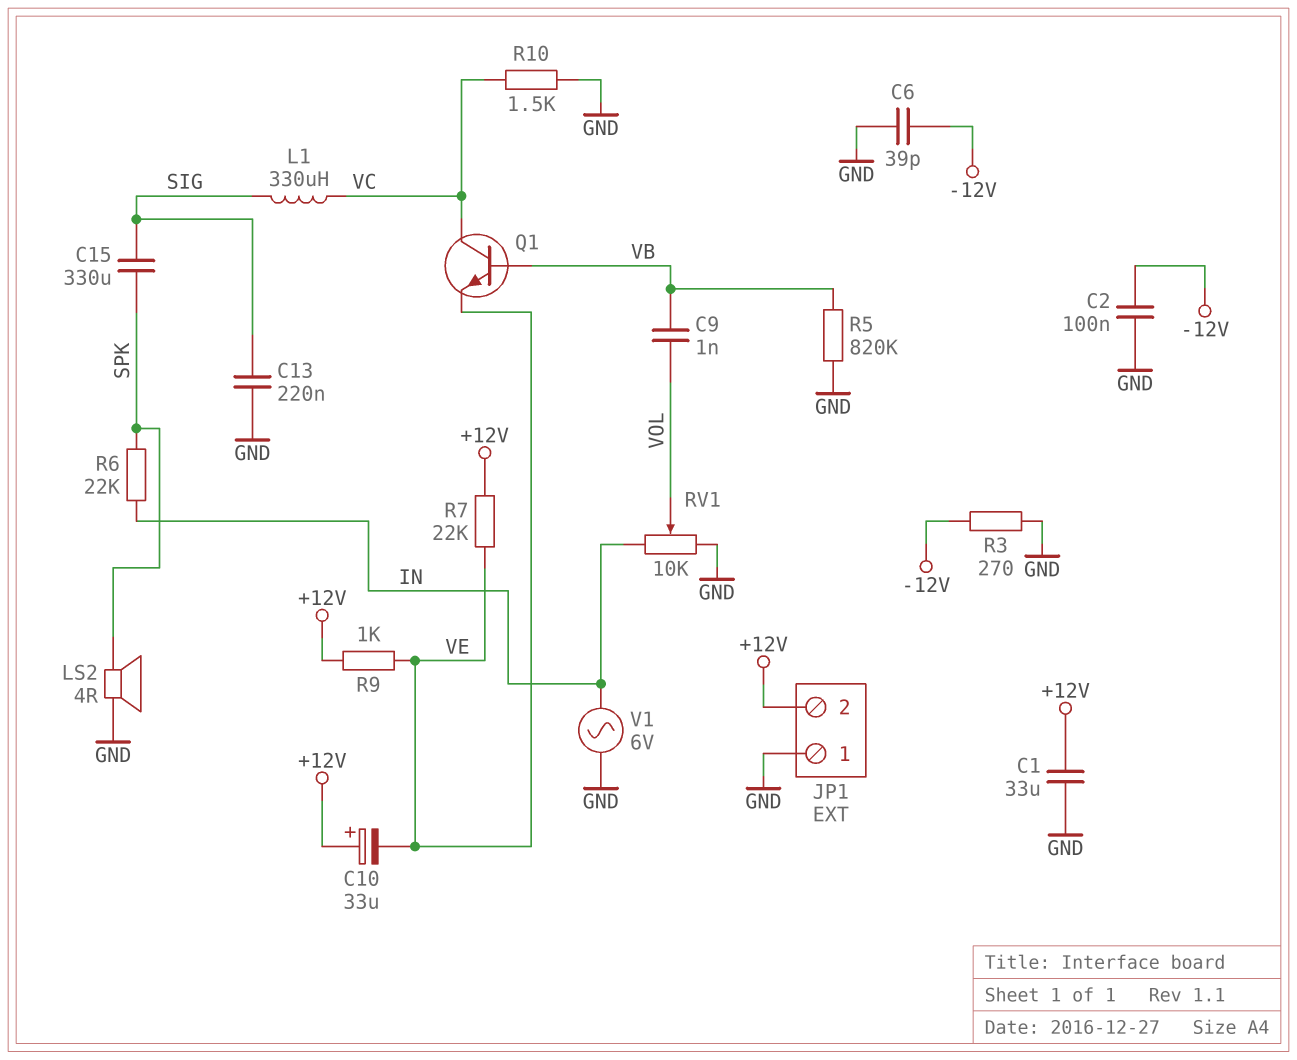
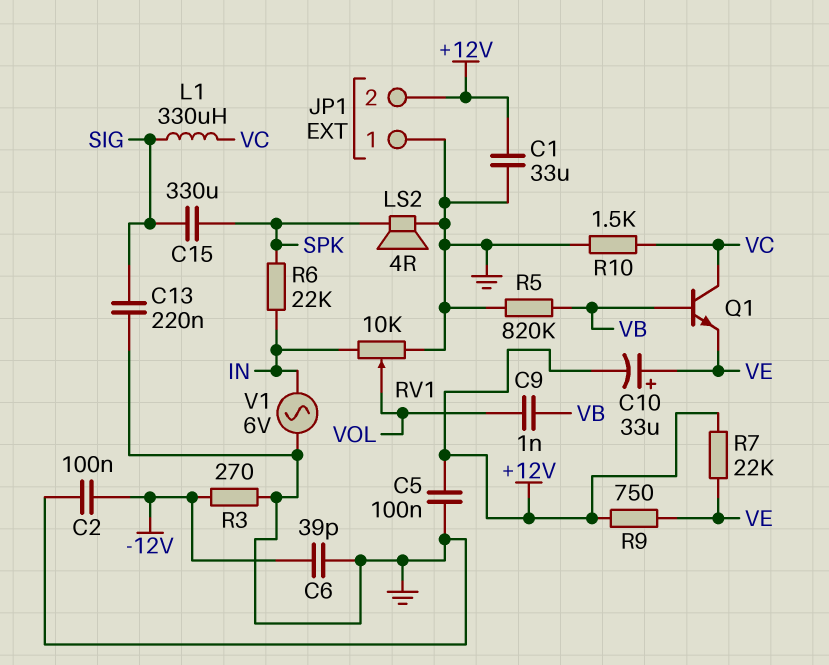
C5: none -> 100nF (+12V, GND)
C10: 33uF (plus +12V, minus VE) -> 33uF (plus VE, minus +12V)
R9: 1k (+12V, VE) -> 750 (+12V, VE)

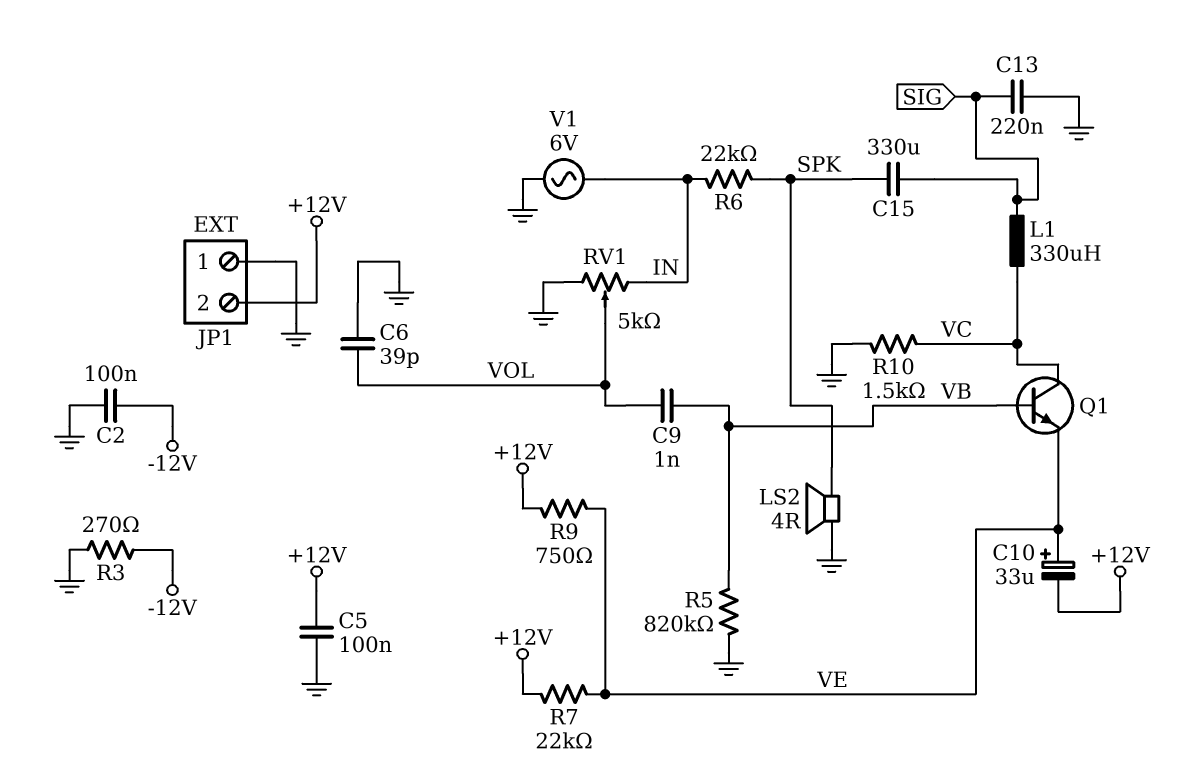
C1: 33uF (+12V, GND) -> none
C6: 39pF (-12V, GND) -> 39pF (GND, VOL)
RV1: 10k (GND, IN, wiper VOL) -> 5k (GND, IN, wiper VOL)

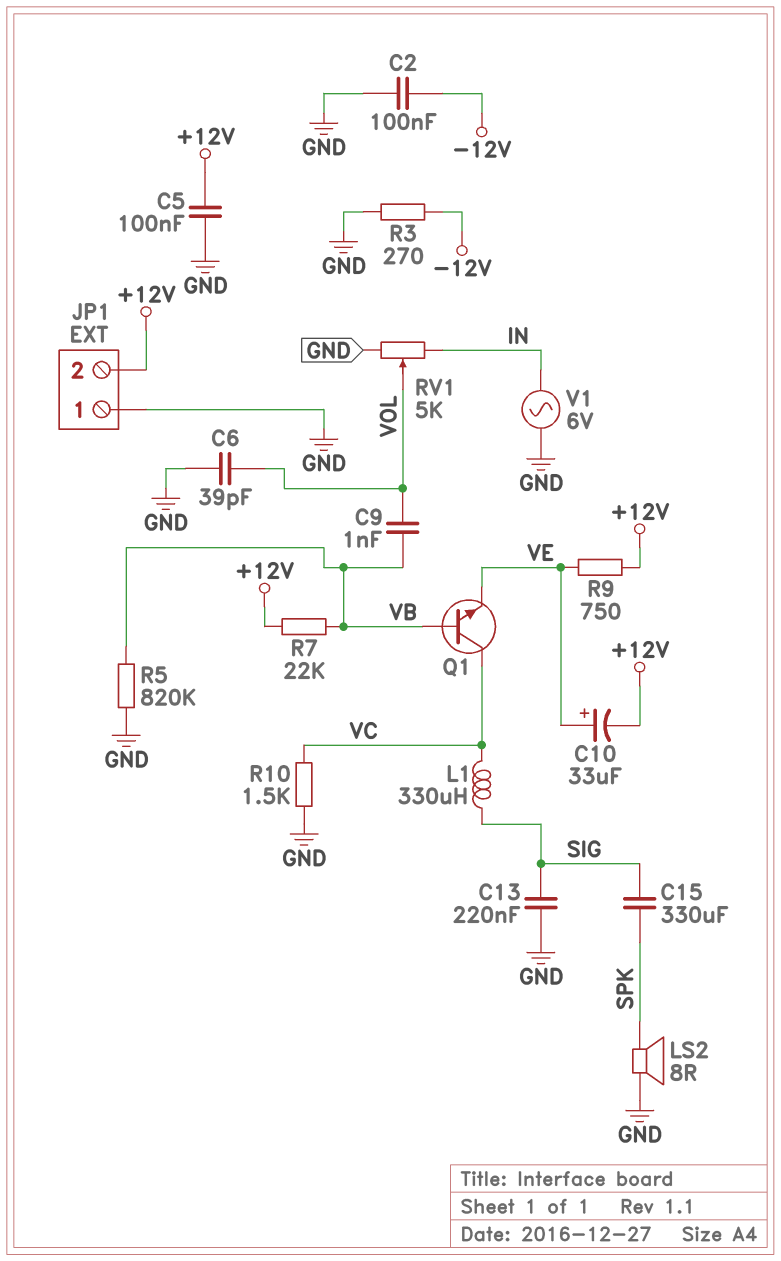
LS2: speaker 4R (GND, SPK) -> speaker 8R (GND, SPK)
R6: 22k (IN, SPK) -> none
R7: 22k (+12V, VE) -> 22k (+12V, VB)

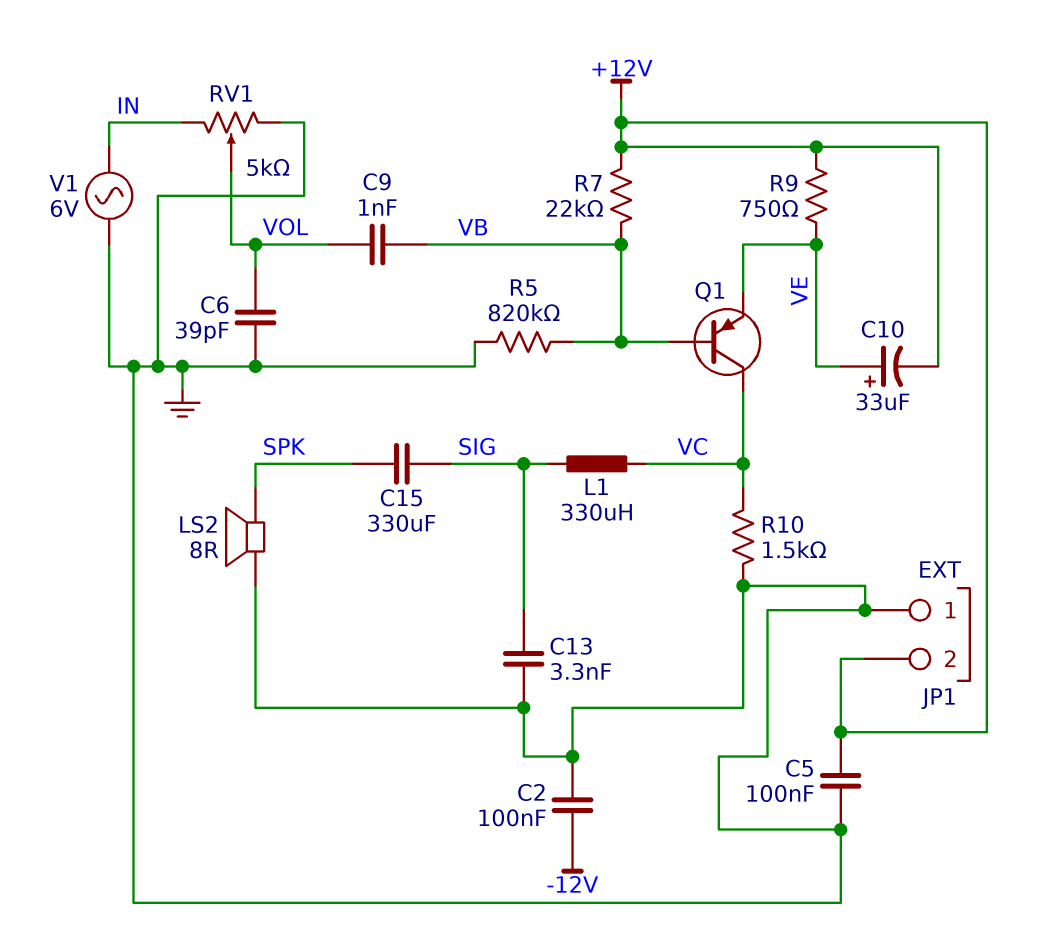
C13: 220nF (GND, SIG) -> 3.3nF (GND, SIG)
Q1: NPN (B VB, C VC, E VE) -> PNP (B VB, C VC, E VE)
R3: 270 (-12V, GND) -> none

